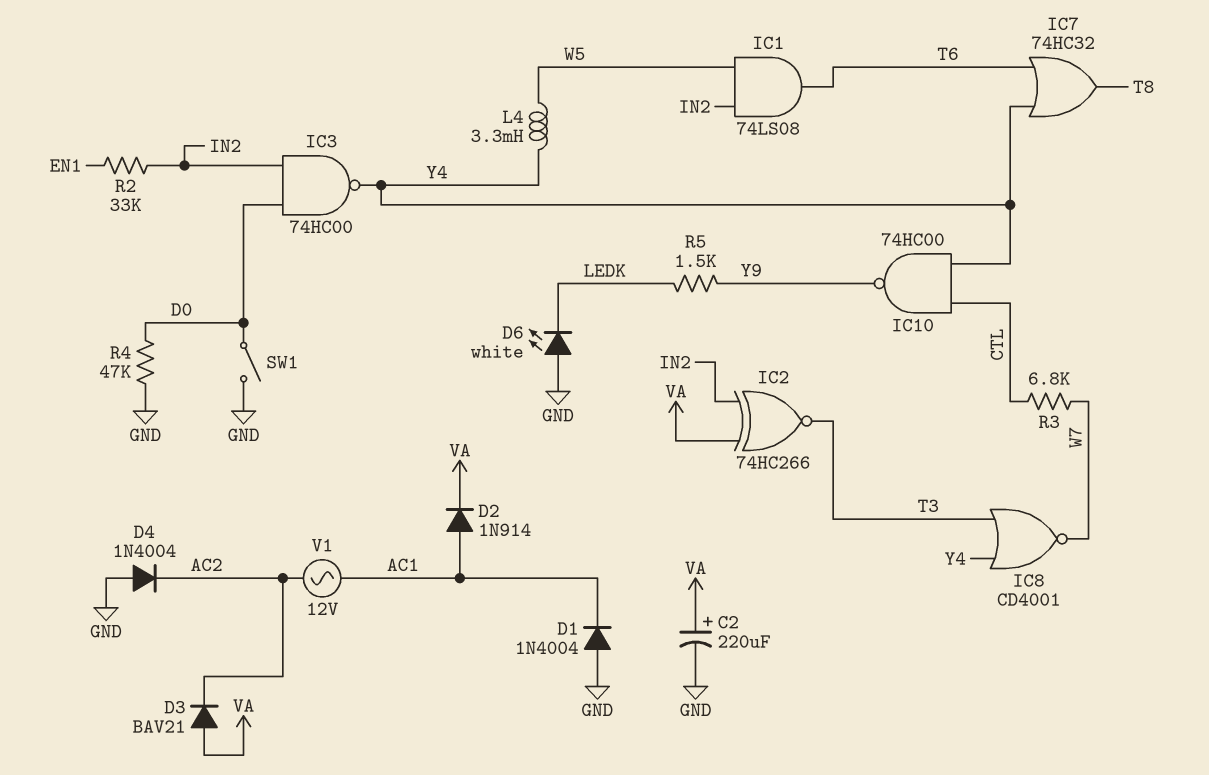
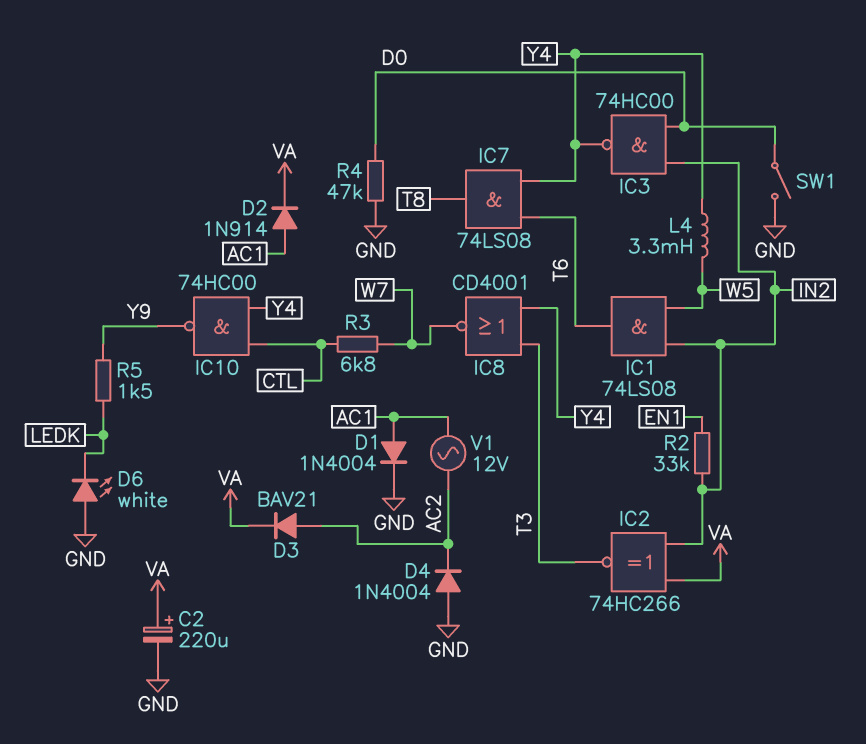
D1: diode 1N4004 (A GND, K AC1) -> diode 1N4004 (A AC1, K GND)
D3: diode BAV21 (A VA, K AC2) -> diode BAV21 (A AC2, K VA)
IC7: OR 74HC32 (in T6, in Y4, out T8) -> AND 74LS08 (in T6, in Y4, out T8)

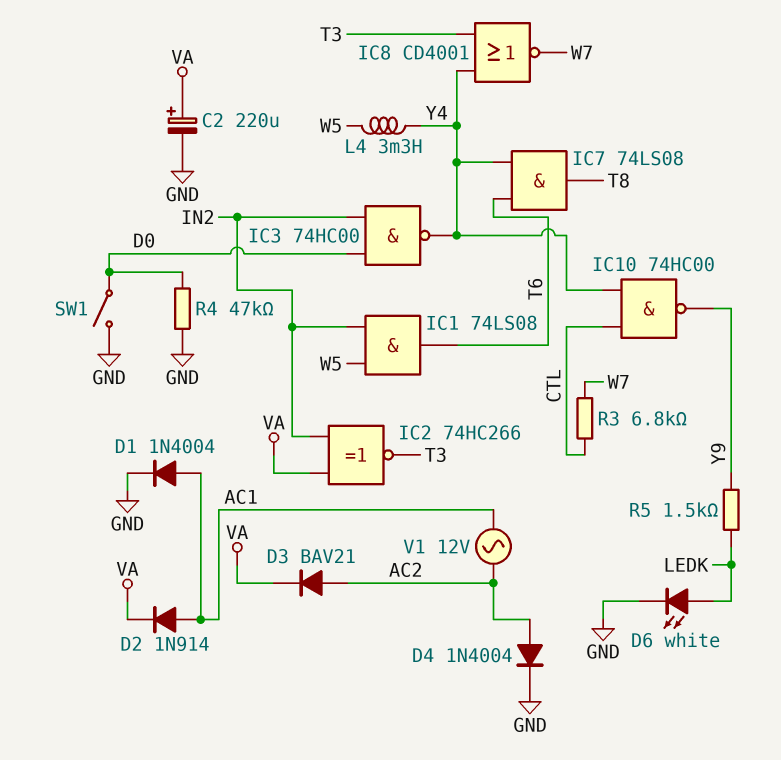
D4: diode 1N4004 (A GND, K AC2) -> diode 1N4004 (A AC2, K GND)
D6: LED white (A GND, K LEDK) -> LED white (A LEDK, K GND)
R2: 33k (EN1, IN2) -> none

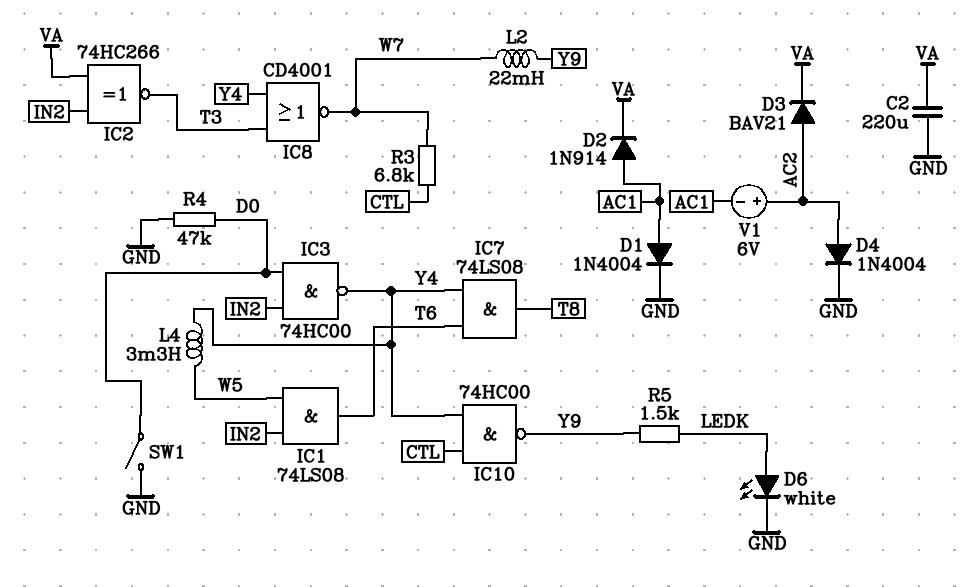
C2: 220uF (plus VA, minus GND) -> 220uF (GND, VA)
L2: none -> 22mH (W7, Y9)
V1: AC 12V (AC1, AC2) -> 6V (plus AC2, minus AC1)

